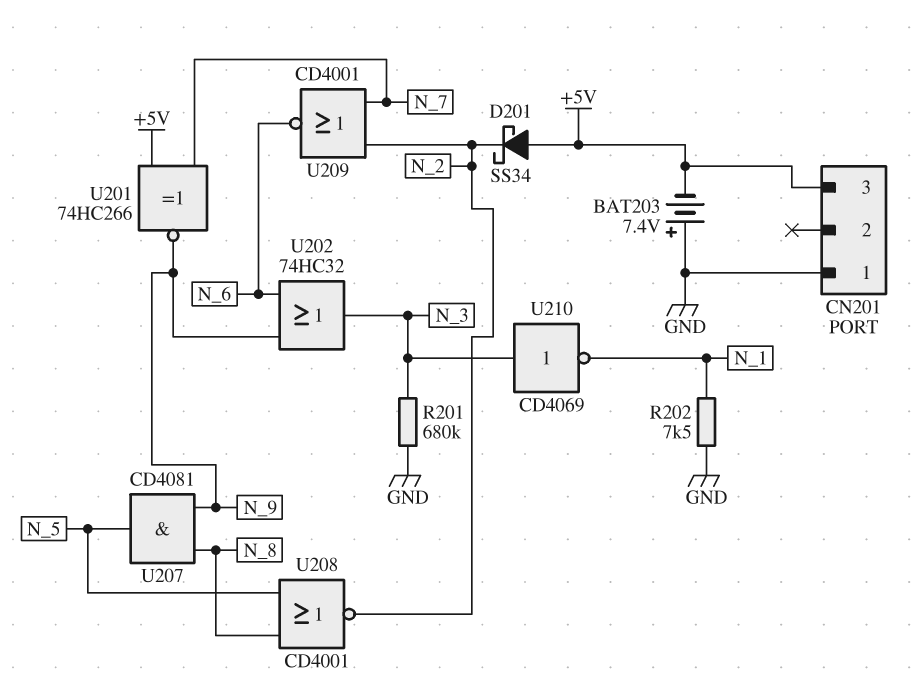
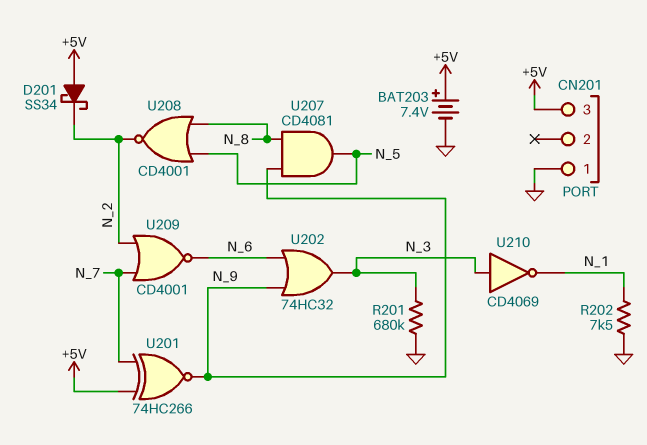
BAT203: 7.4V (plus GND, minus +5V) -> 7.4V (plus +5V, minus GND)

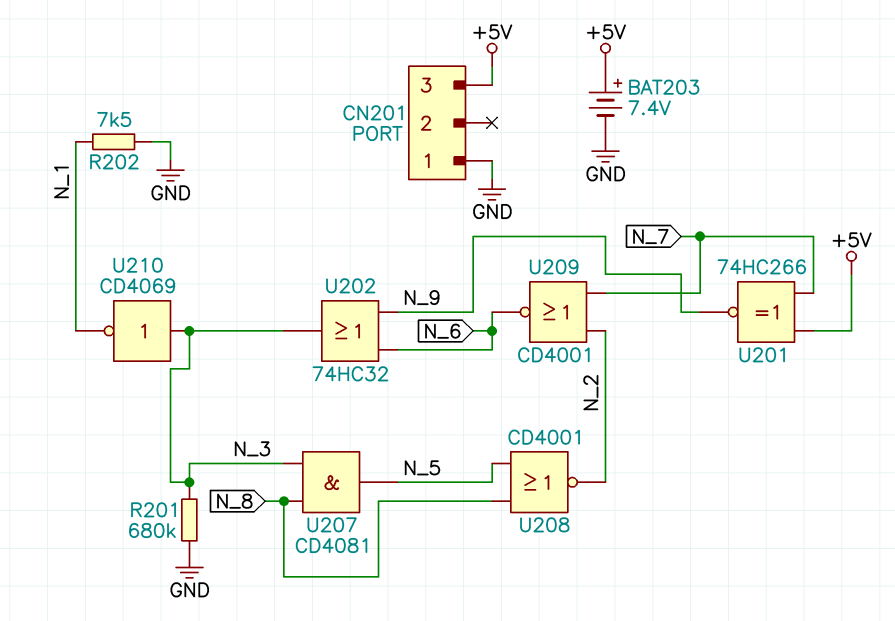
D201: schottky SS34 (A +5V, K N_2) -> none
U207: AND CD4081 (in N_8, in N_9, out N_5) -> AND CD4081 (in N_3, in N_8, out N_5)

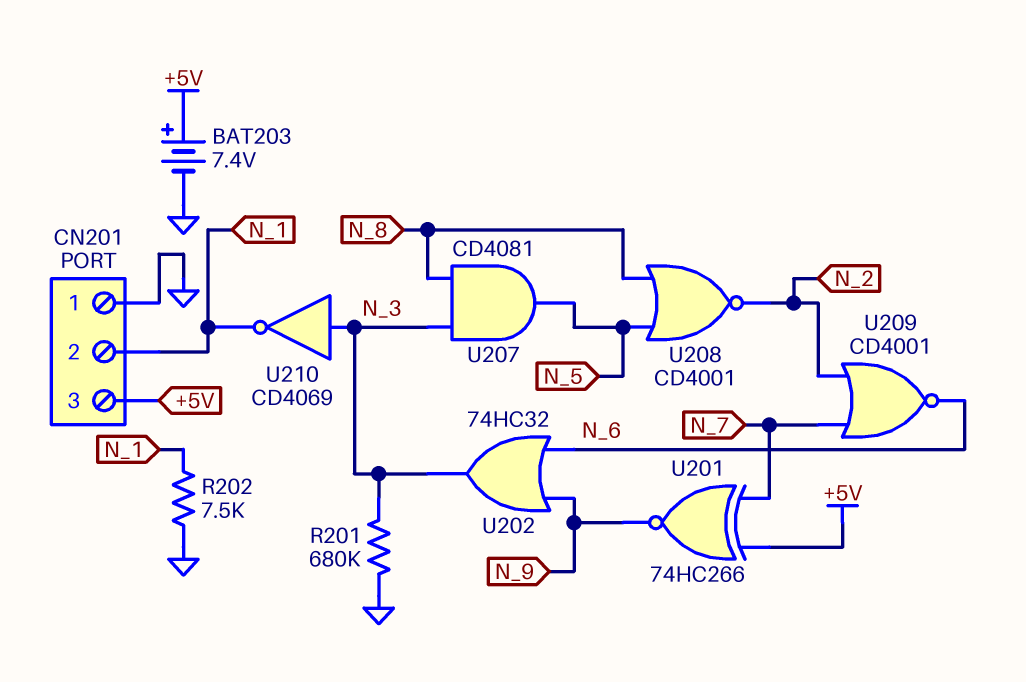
CN201 pin 2: none -> N_1

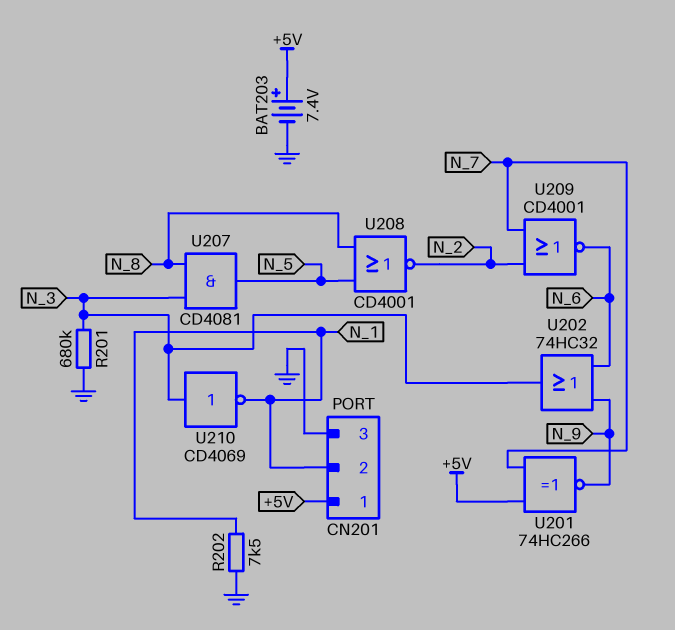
CN201 pin 1: GND -> +5V
CN201 pin 3: +5V -> GND

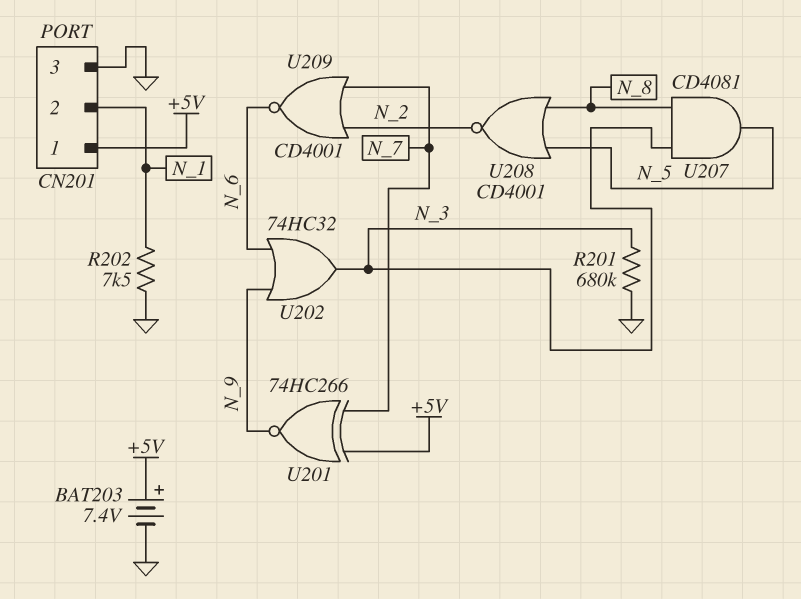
U210: NOT CD4069 (in N_3, out N_1) -> none

